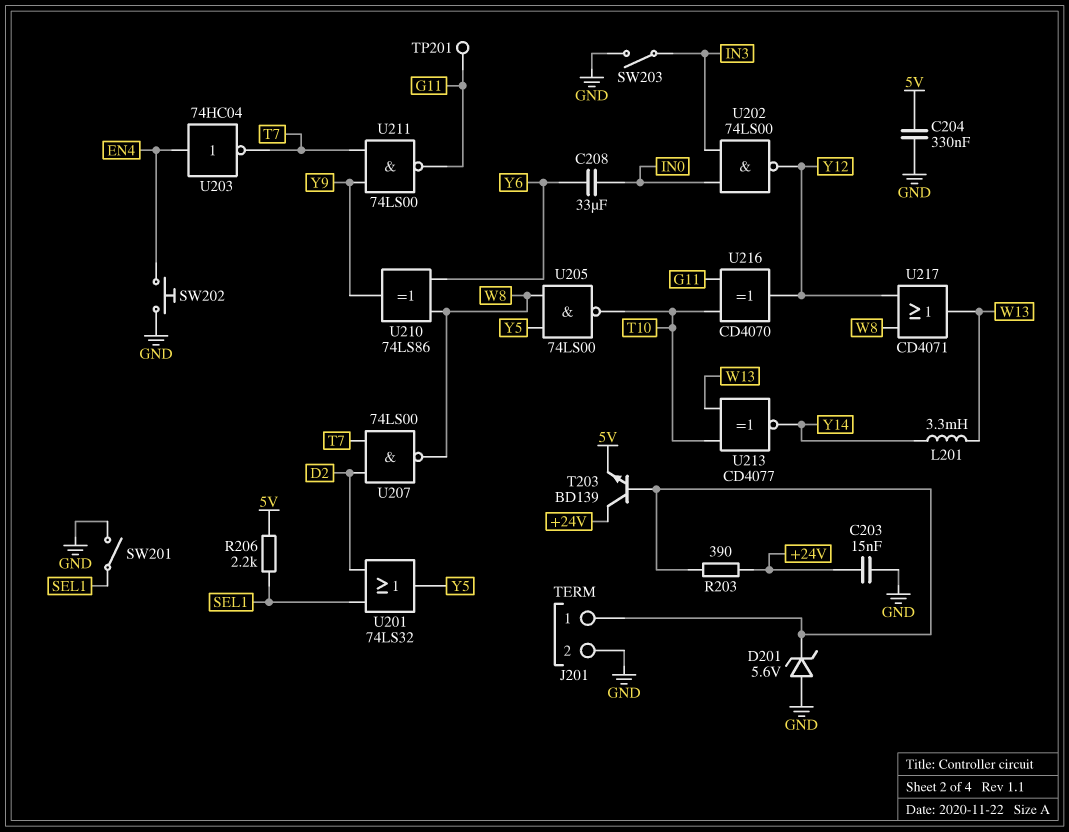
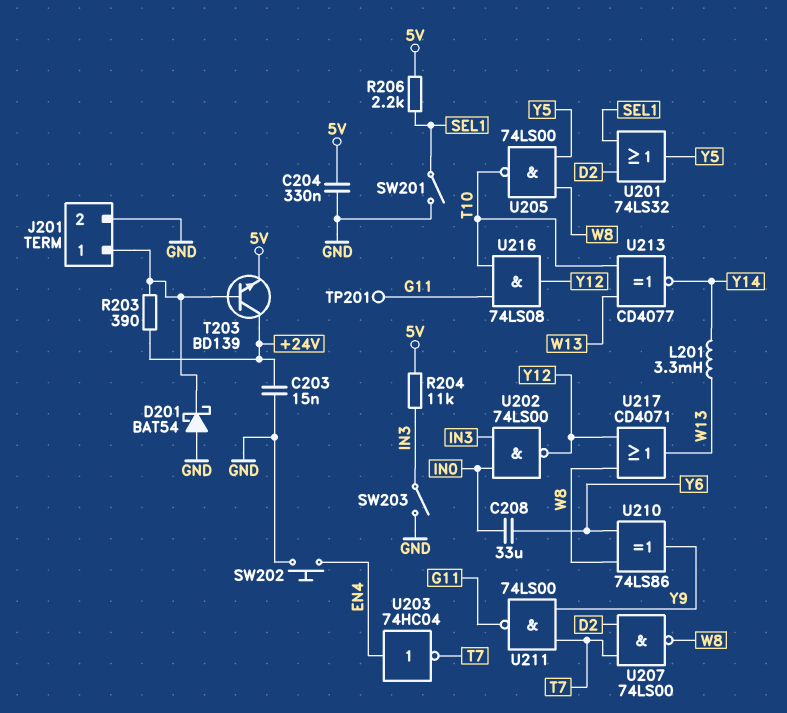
D201: zener 5.6V (A GND, K J201/1) -> schottky BAT54 (A GND, K J201/1)
R204: none -> 11k (5V, IN3)
U216: XOR CD4070 (in G11, in T10, out Y12) -> AND 74LS08 (in G11, in T10, out Y12)

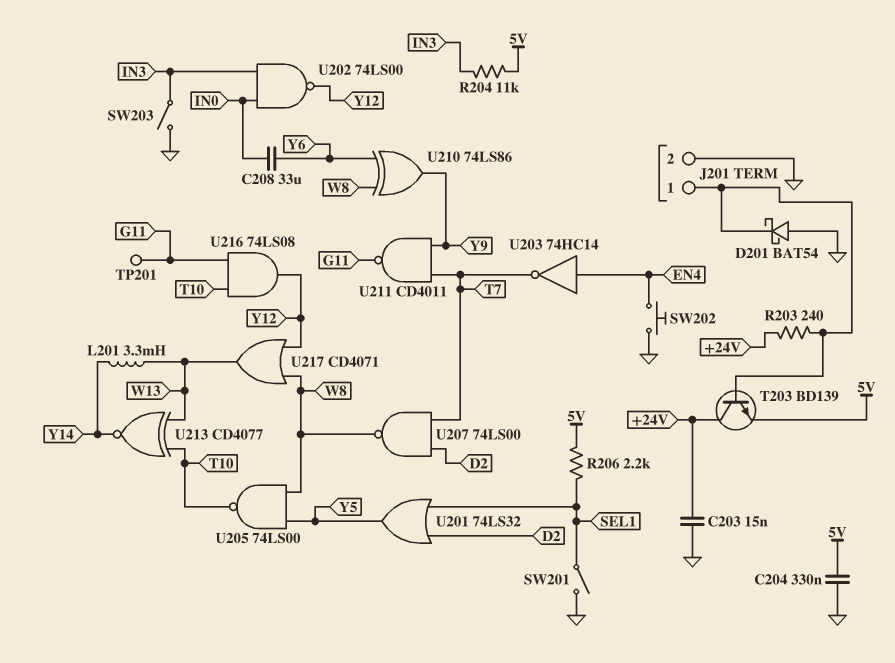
R203: 390 (+24V, J201/1) -> 240 (+24V, J201/1)
U203: NOT 74HC04 (in EN4, out T7) -> NOT 74HC14 (in EN4, out T7)
U211: NAND 74LS00 (in T7, in Y9, out G11) -> NAND CD4011 (in T7, in Y9, out G11)

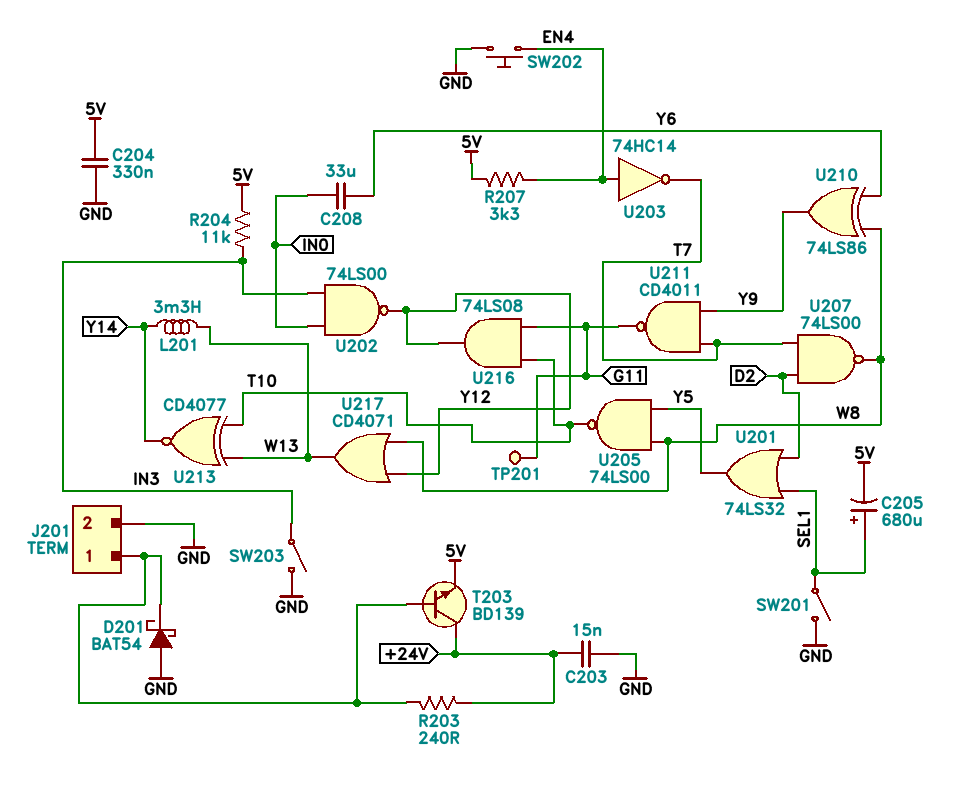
C205: none -> 680uF (plus SEL1, minus 5V)
R206: 2.2k (5V, SEL1) -> none
R207: none -> 3.3k (5V, EN4)

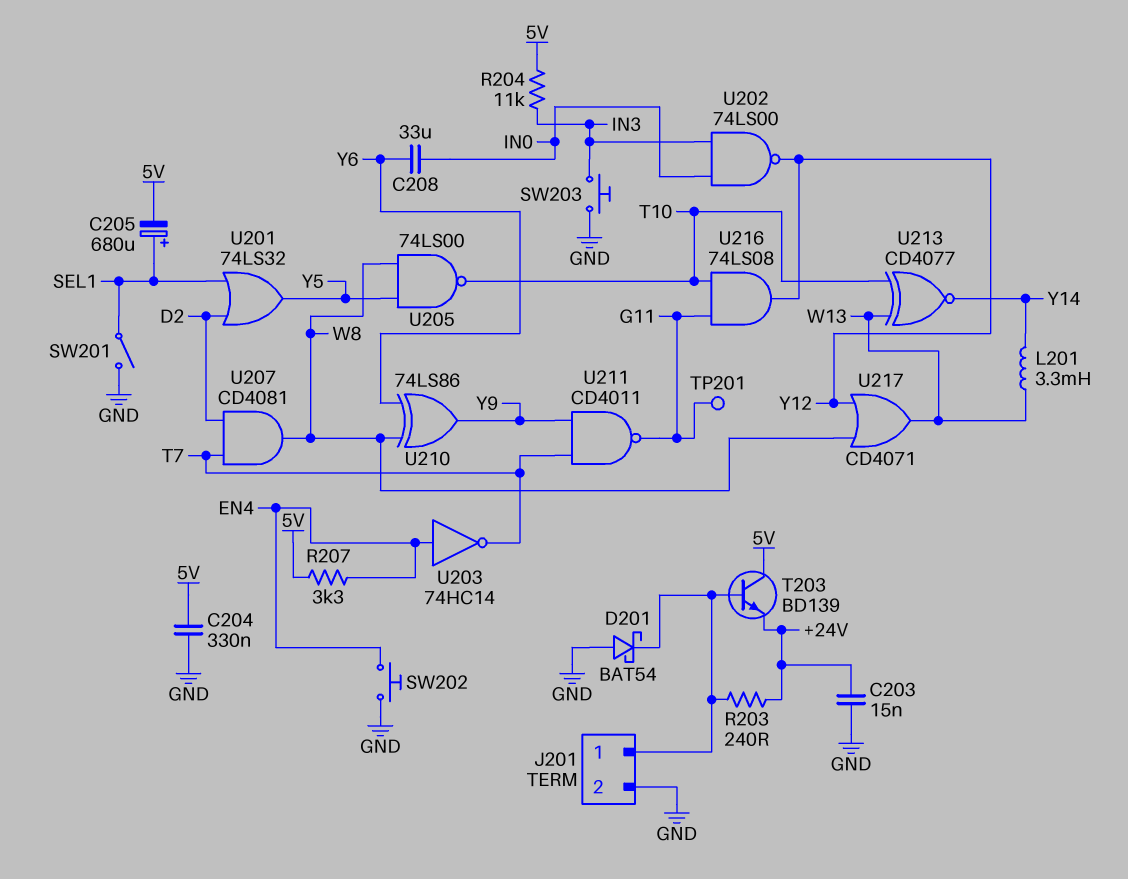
SW203: switch (GND, IN3) -> button (GND, IN3)
T203: NPN BD139 (B J201/1, C +24V, E 5V) -> NPN BD139 (B J201/1, C 5V, E +24V)
U207: NAND 74LS00 (in D2, in T7, out W8) -> AND CD4081 (in D2, in T7, out W8)

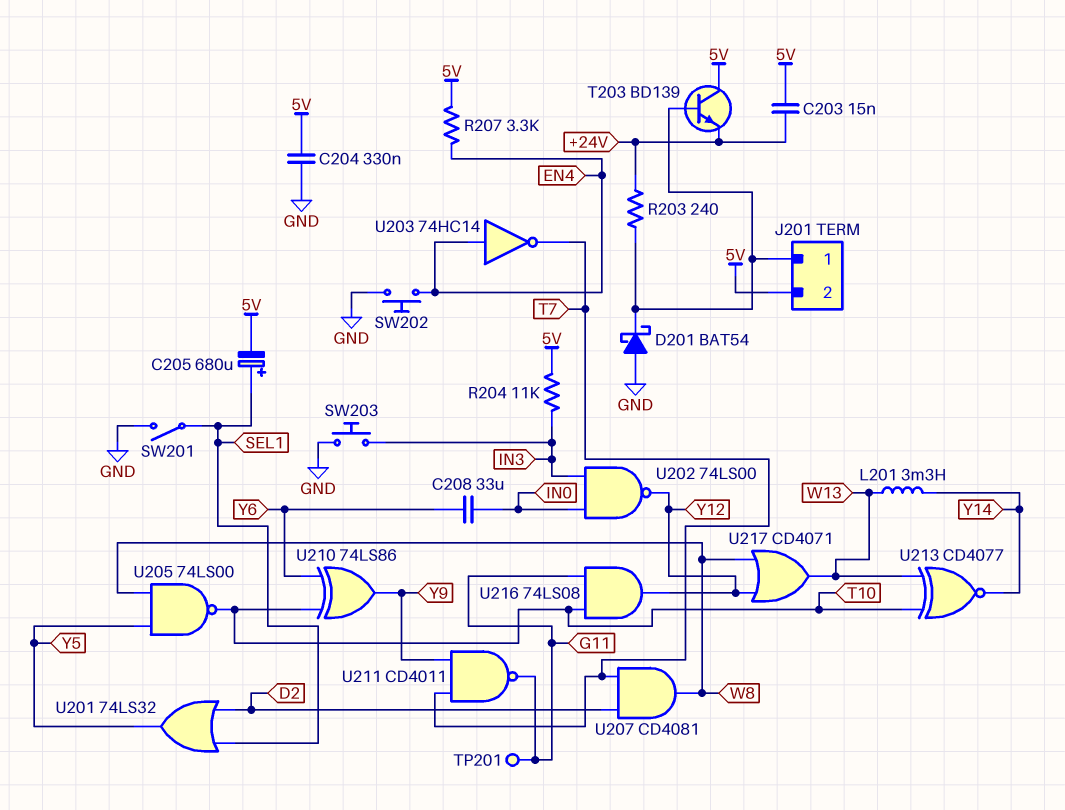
C203: 15nF (+24V, GND) -> 15nF (+24V, 5V)
J201 pin 2: GND -> 5V
U210: XOR 74LS86 (in W8, in Y6, out Y9) -> XOR 74LS86 (in T10, in Y6, out Y9)

